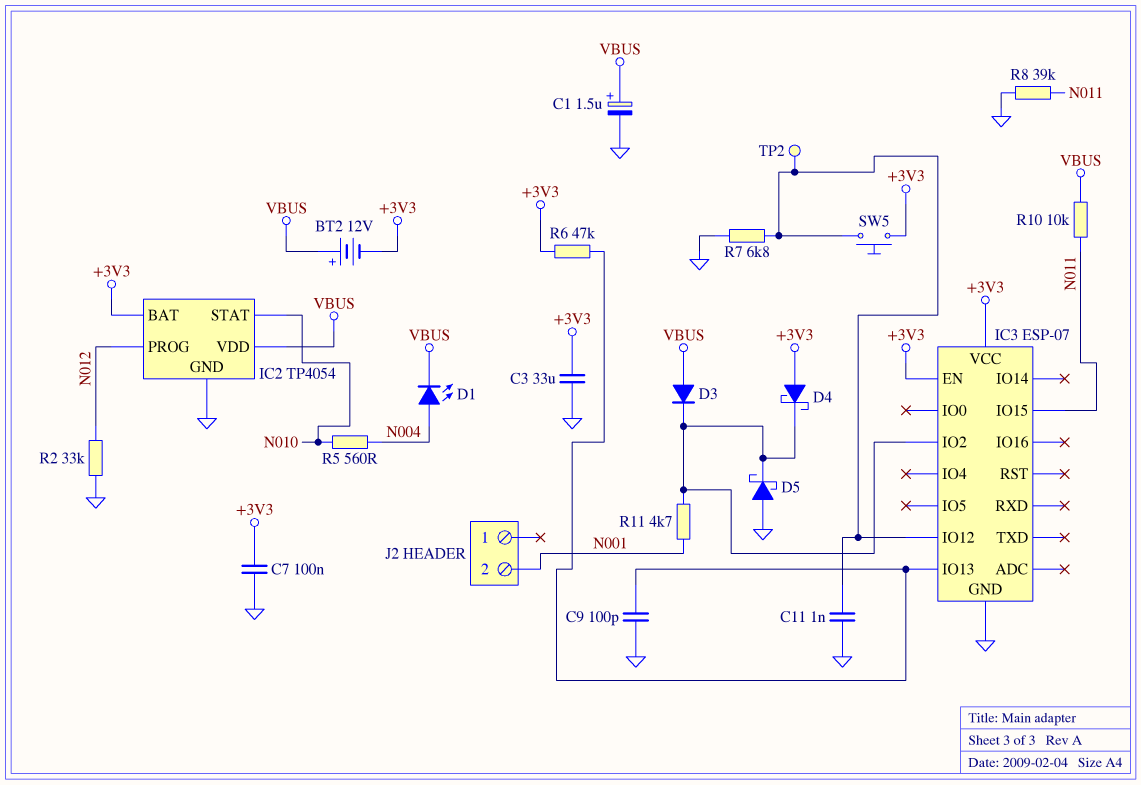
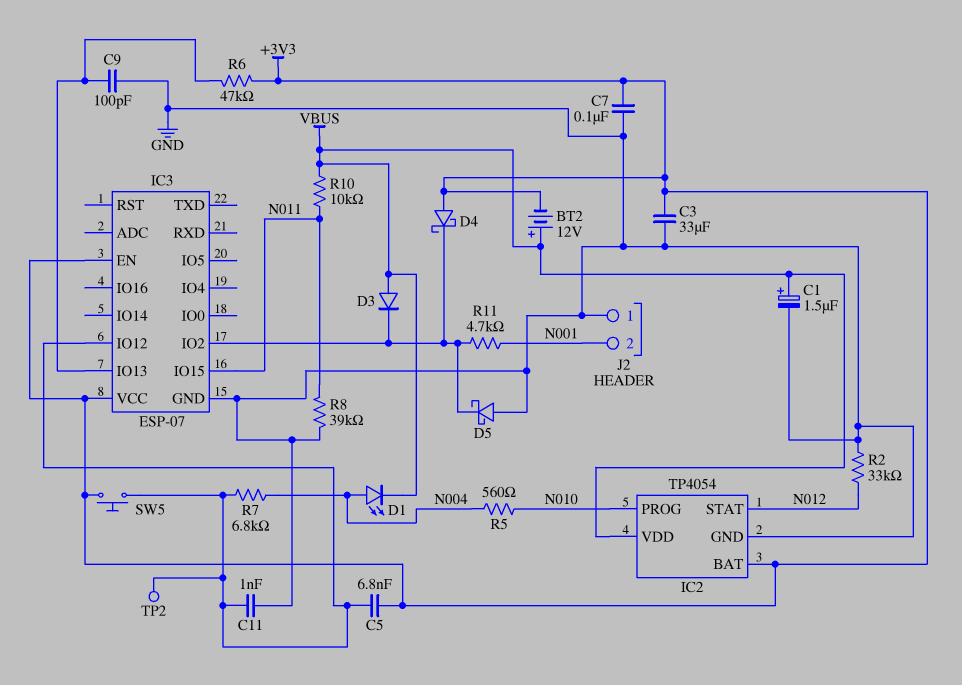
C5: none -> 6.8nF (+3V3, IC3/IO12)
IC2 pin PROG: N012 -> N010
IC2 pin STAT: N010 -> N012
J2 pin 1: none -> GND
R7: 6.8k (GND, IC3/IO12) -> 6.8k (IC3/IO12, N004)

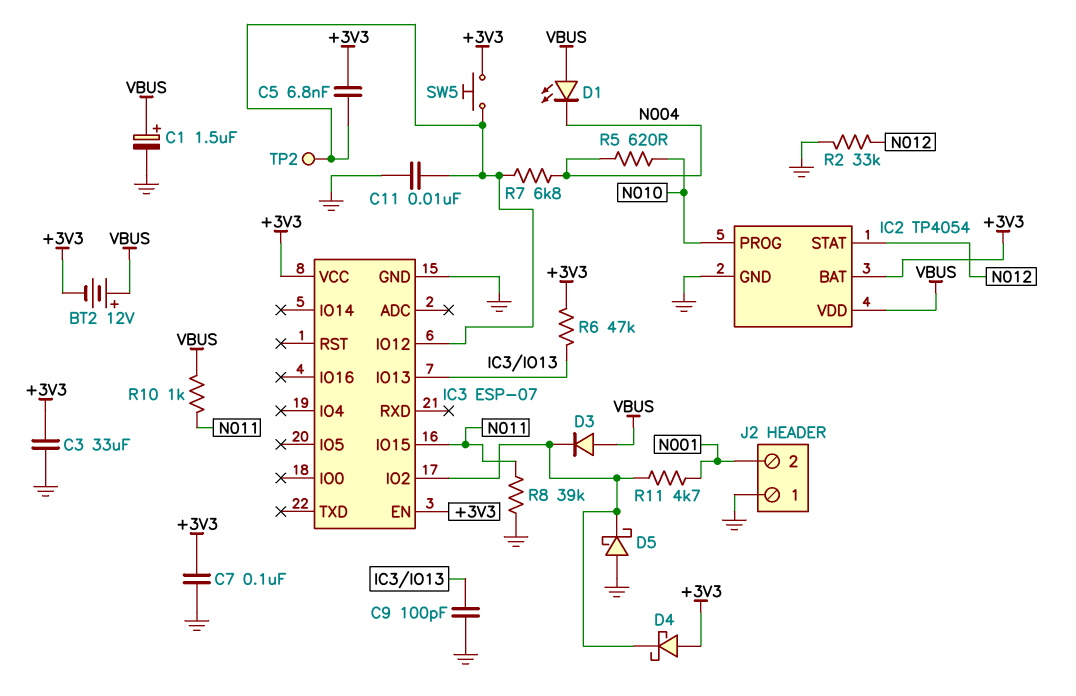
C11: 1nF (GND, IC3/IO12) -> 10nF (GND, IC3/IO12)
D1: LED (A N004, K VBUS) -> LED (A VBUS, K N004)
R5: 560 (N004, N010) -> 620 (N004, N010)
R10: 10k (N011, VBUS) -> 1k (N011, VBUS)

